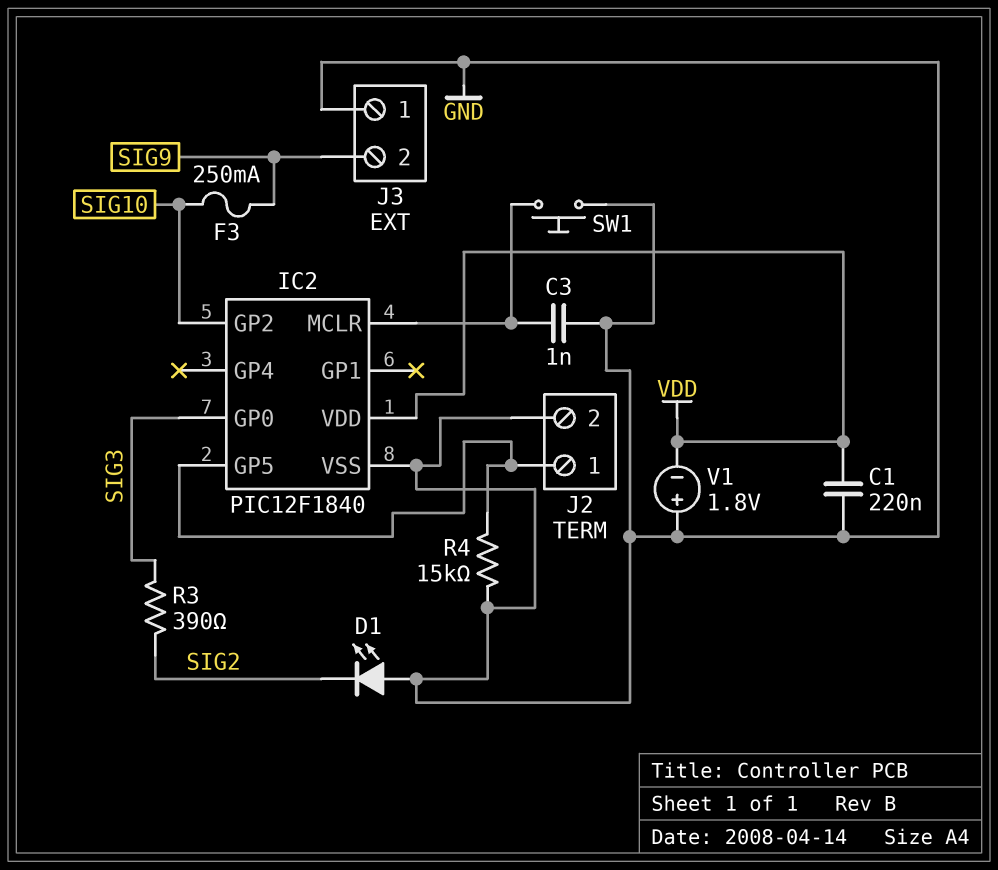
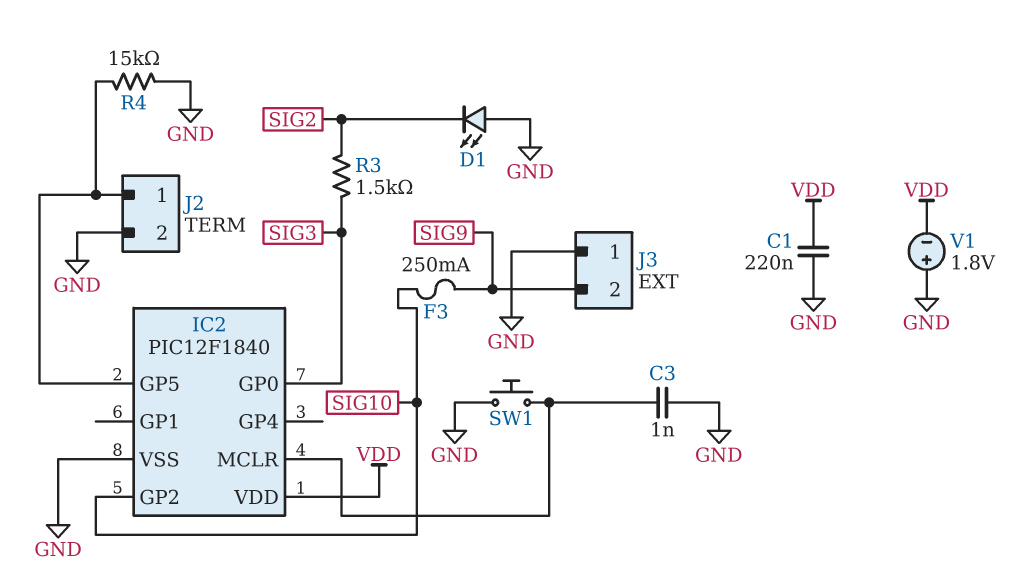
R3: 390 (SIG2, SIG3) -> 1.5k (SIG2, SIG3)

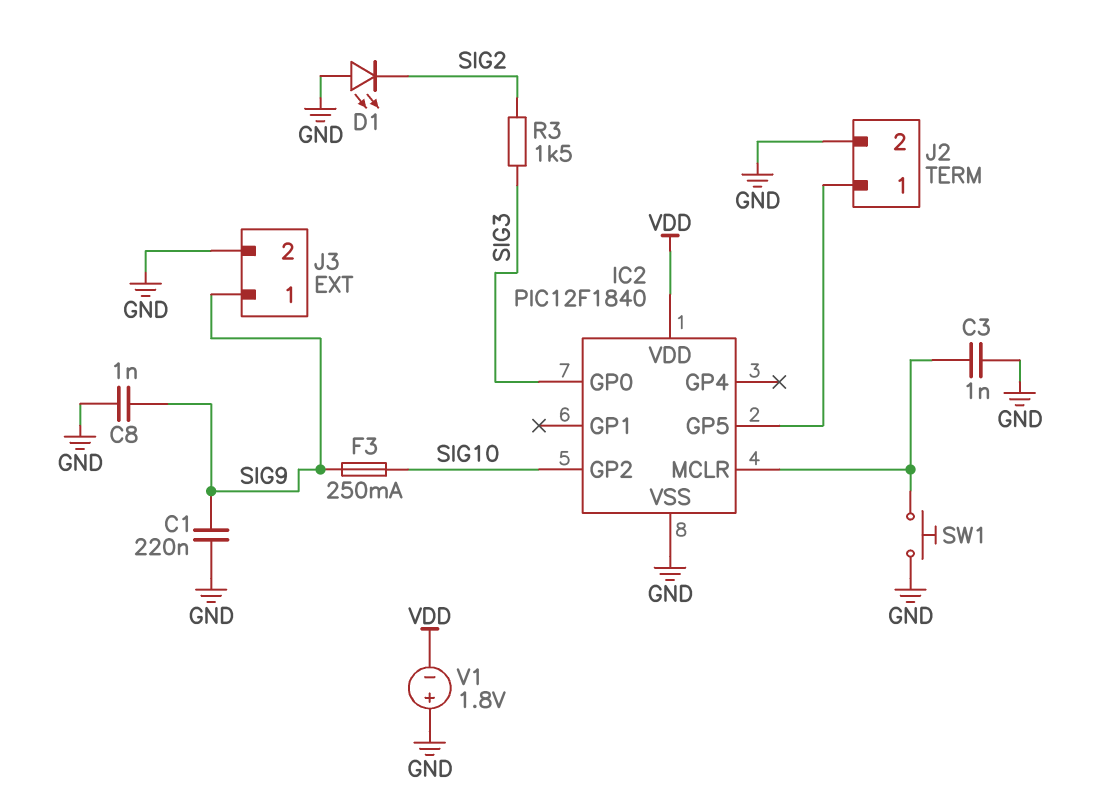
C1: 220nF (GND, VDD) -> 220nF (GND, SIG9)
C8: none -> 1nF (GND, SIG9)
J3 pin 1: GND -> SIG9
J3 pin 2: SIG9 -> GND
R4: 15k (GND, IC2/GP5) -> none

